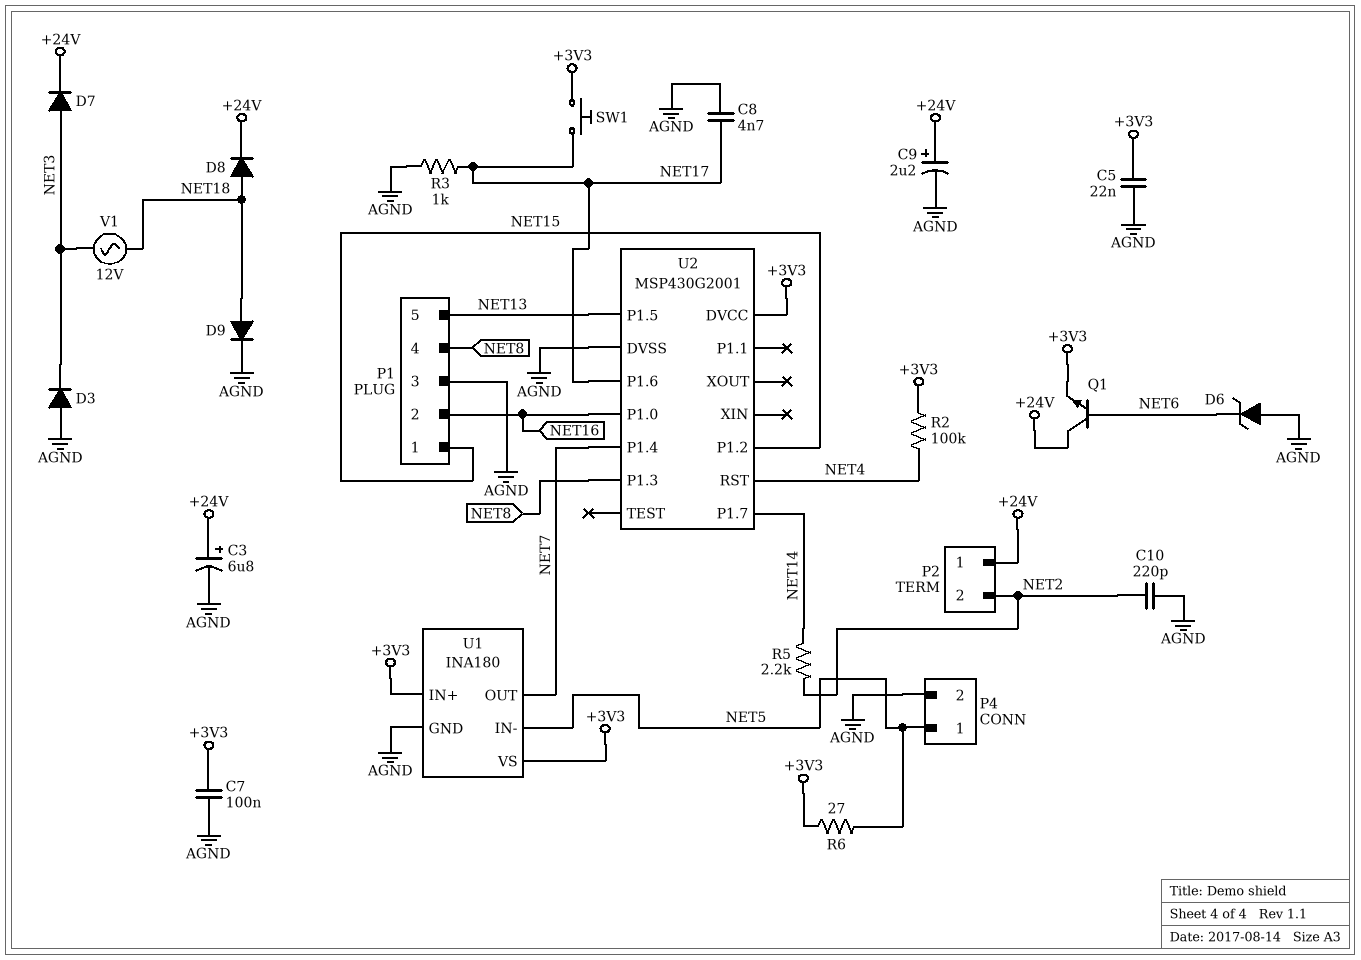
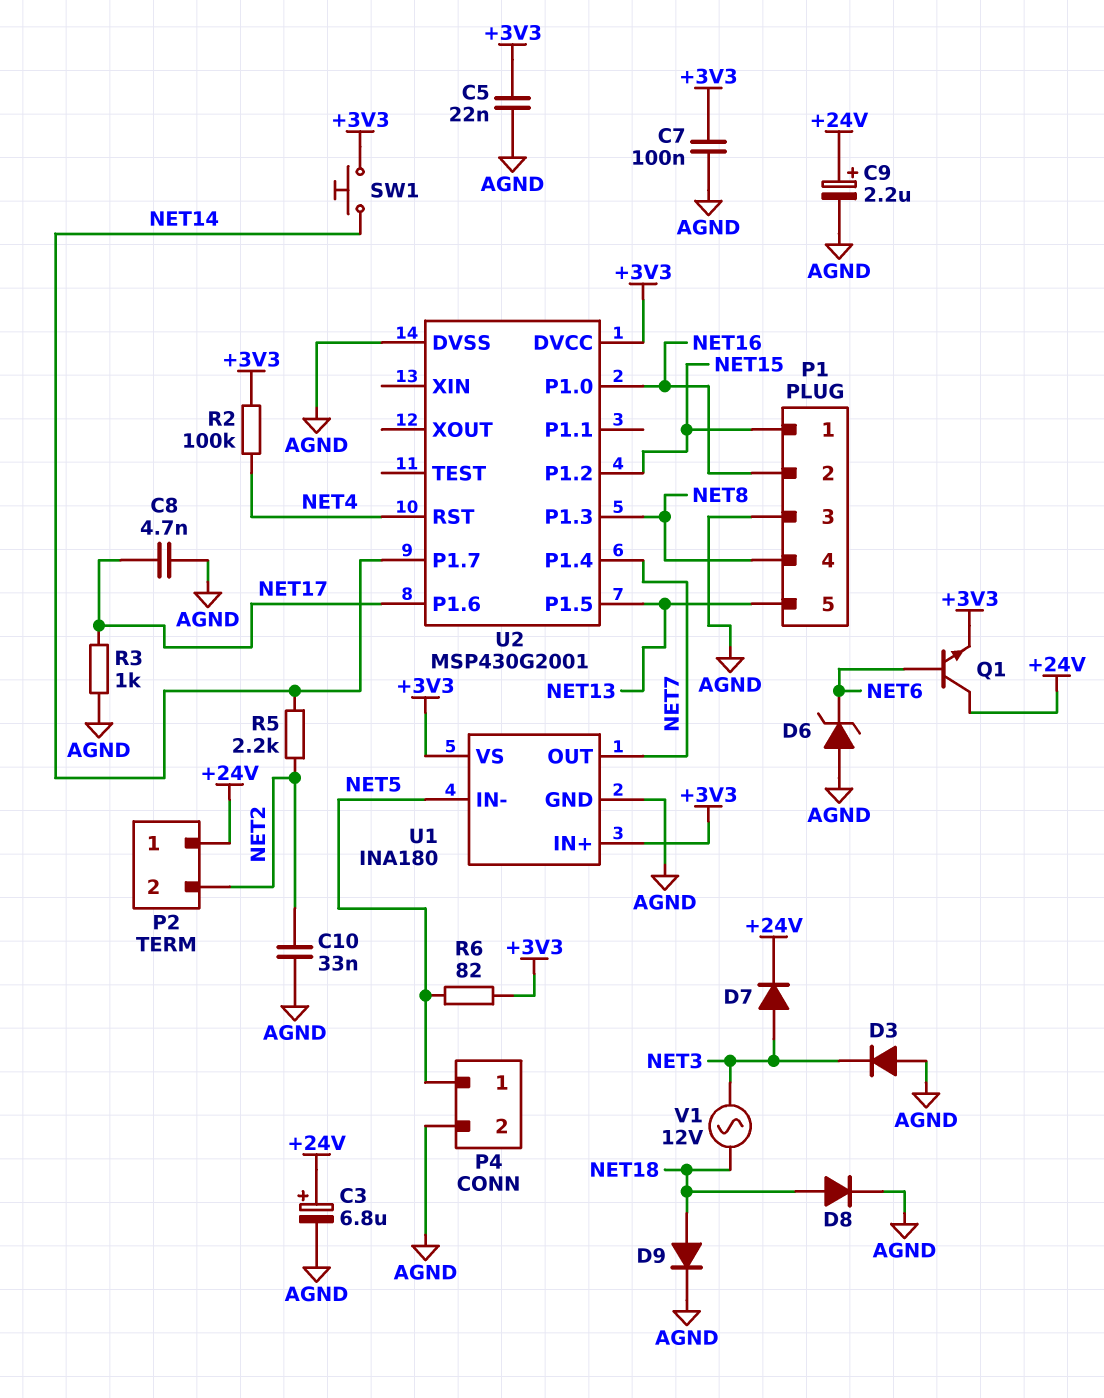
C10: 220pF (AGND, NET2) -> 33nF (AGND, NET2)
D8: diode (A NET18, K +24V) -> diode (A NET18, K AGND)
R6: 27 (+3V3, NET5) -> 82 (+3V3, NET5)
SW1: button (+3V3, NET17) -> button (+3V3, NET14)

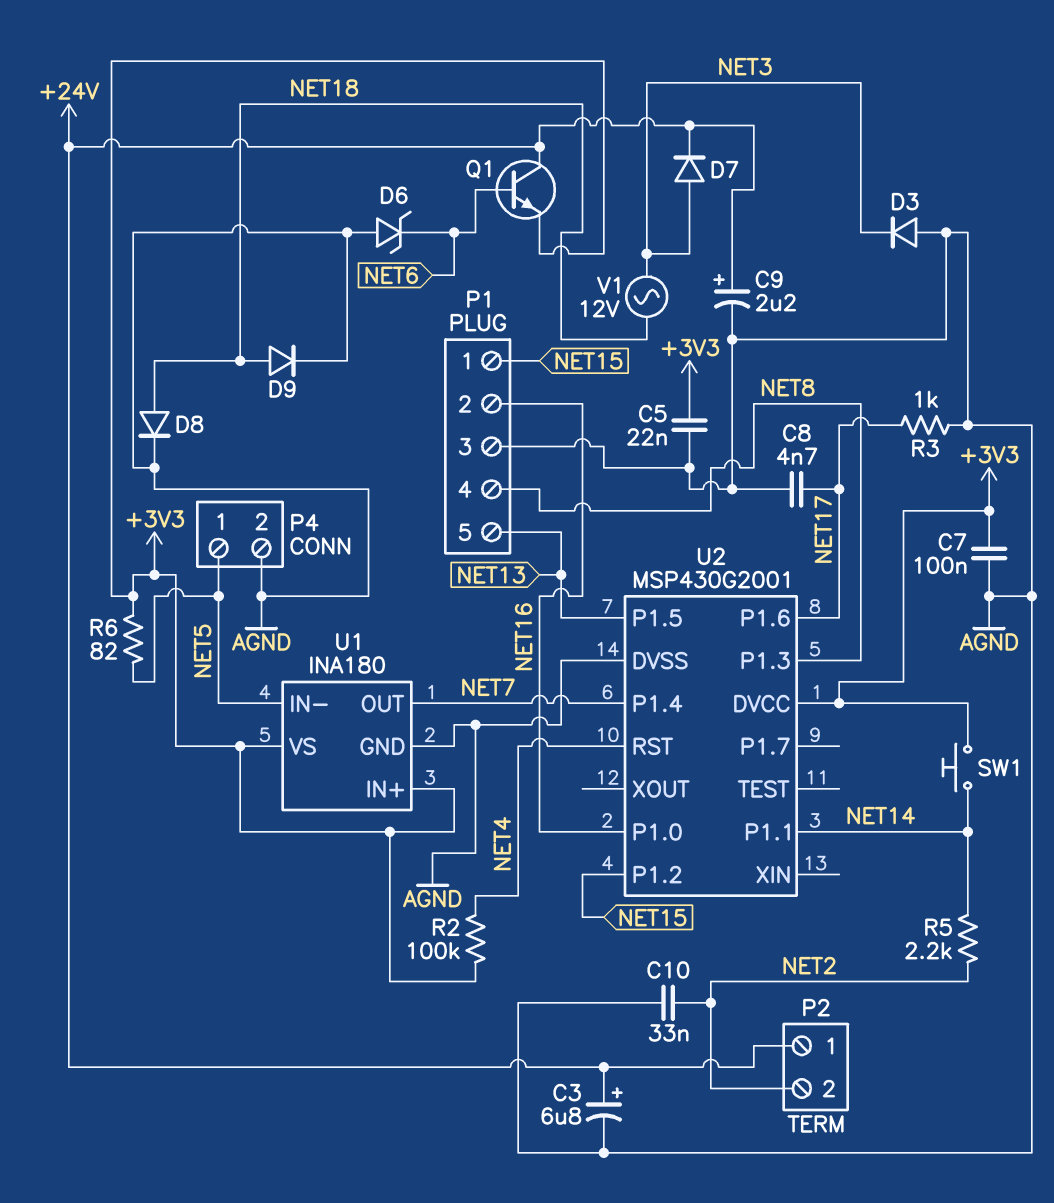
U2 pin P1.1: none -> NET14
U2 pin P1.7: NET14 -> none

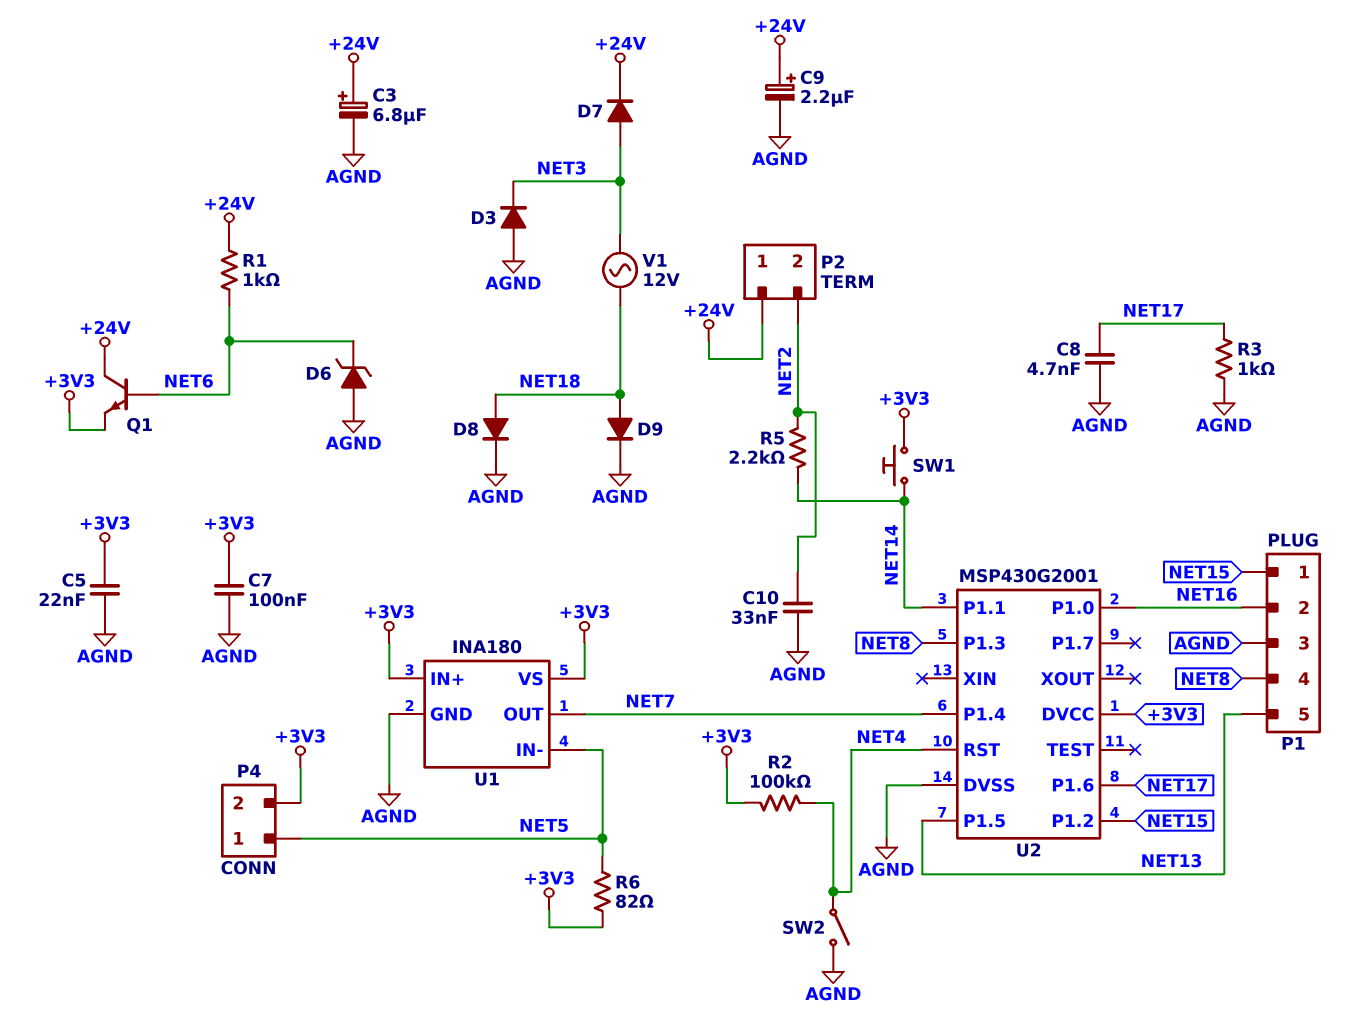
P4 pin 2: AGND -> +3V3
R1: none -> 1k (+24V, NET6)
SW2: none -> switch (AGND, NET4)

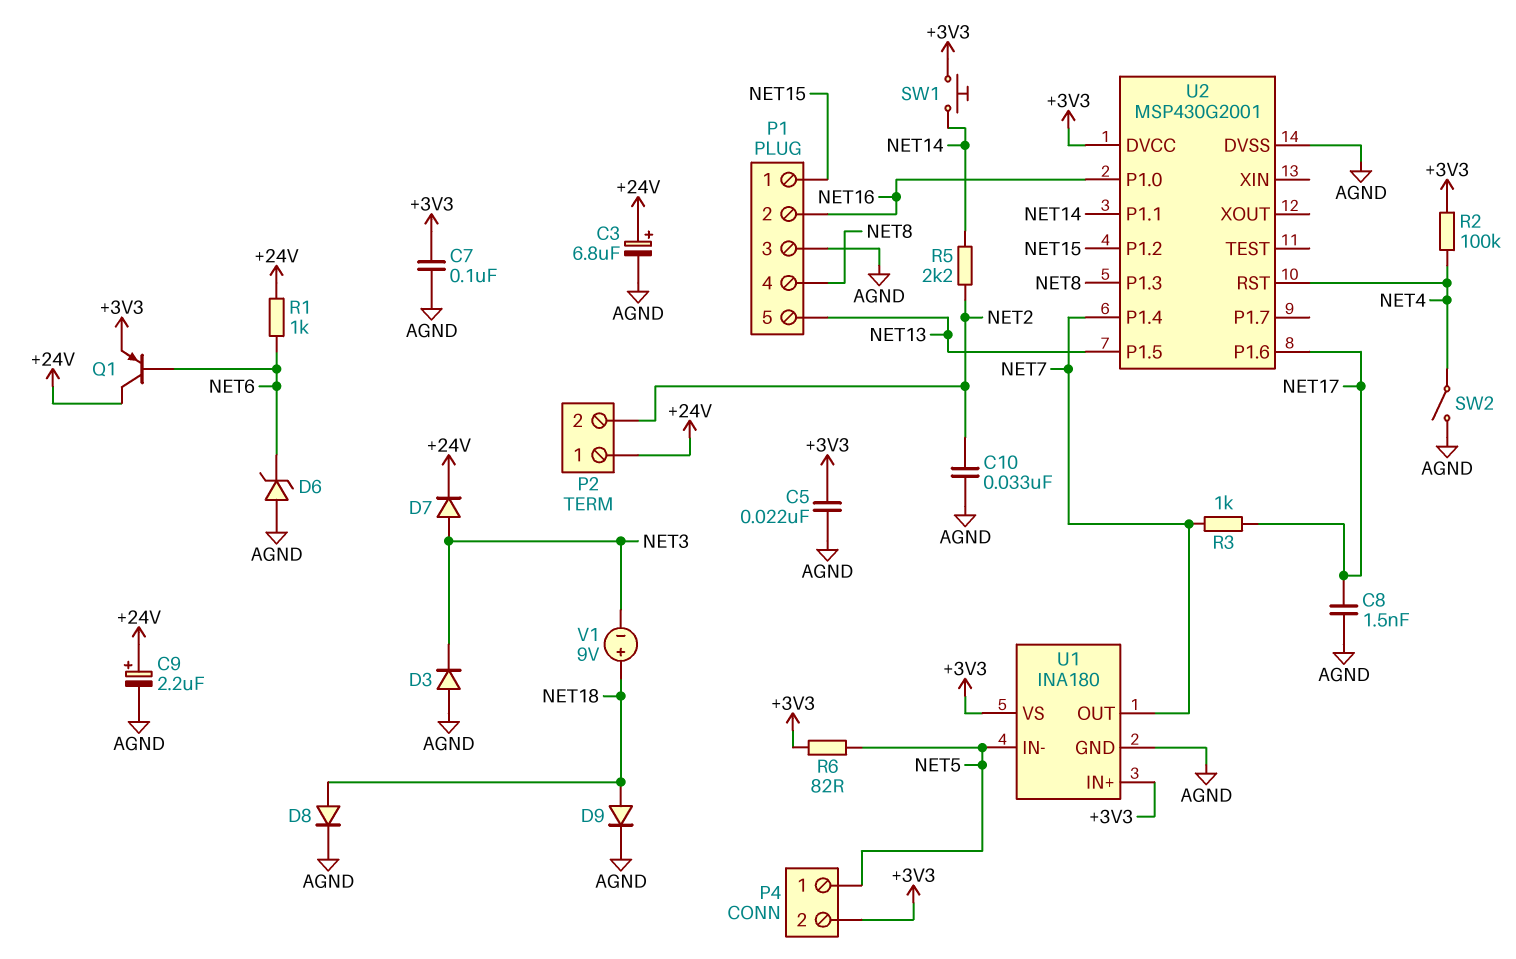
C8: 4.7nF (AGND, NET17) -> 1.5nF (AGND, NET17)
Q1: NPN (B NET6, C +24V, E +3V3) -> PNP (B NET6, C +24V, E +3V3)
R3: 1k (AGND, NET17) -> 1k (NET7, NET17)
V1: AC 12V (NET3, NET18) -> 9V (plus NET18, minus NET3)

